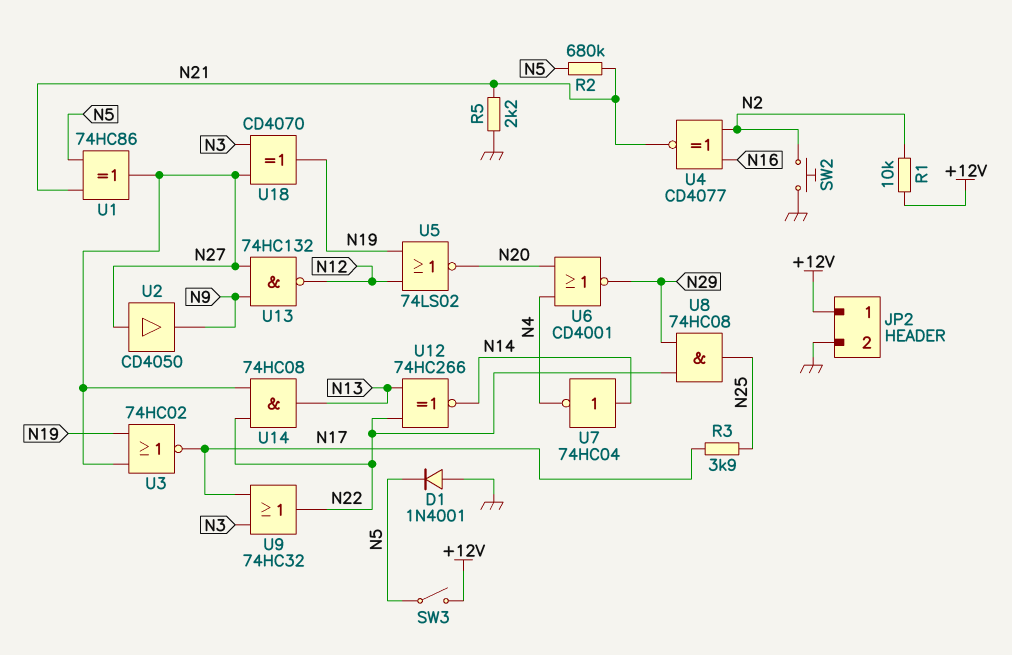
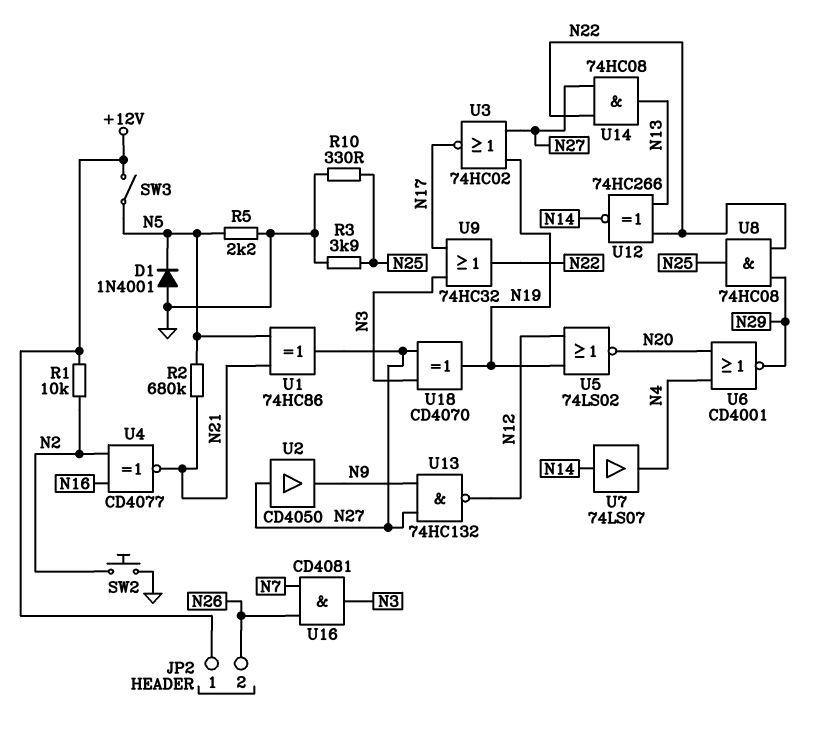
JP2 pin 2: GND -> N26
R3: 3.9k (N17, N25) -> 3.9k (GND, N25)
R5: 2.2k (GND, N21) -> 2.2k (GND, N5)
R10: none -> 330 (GND, N25)
U7: NOT 74HC04 (in N14, out N4) -> buffer 74LS07 (in N14, out N4)
U16: none -> AND CD4081 (in N7, in N26, out N3)

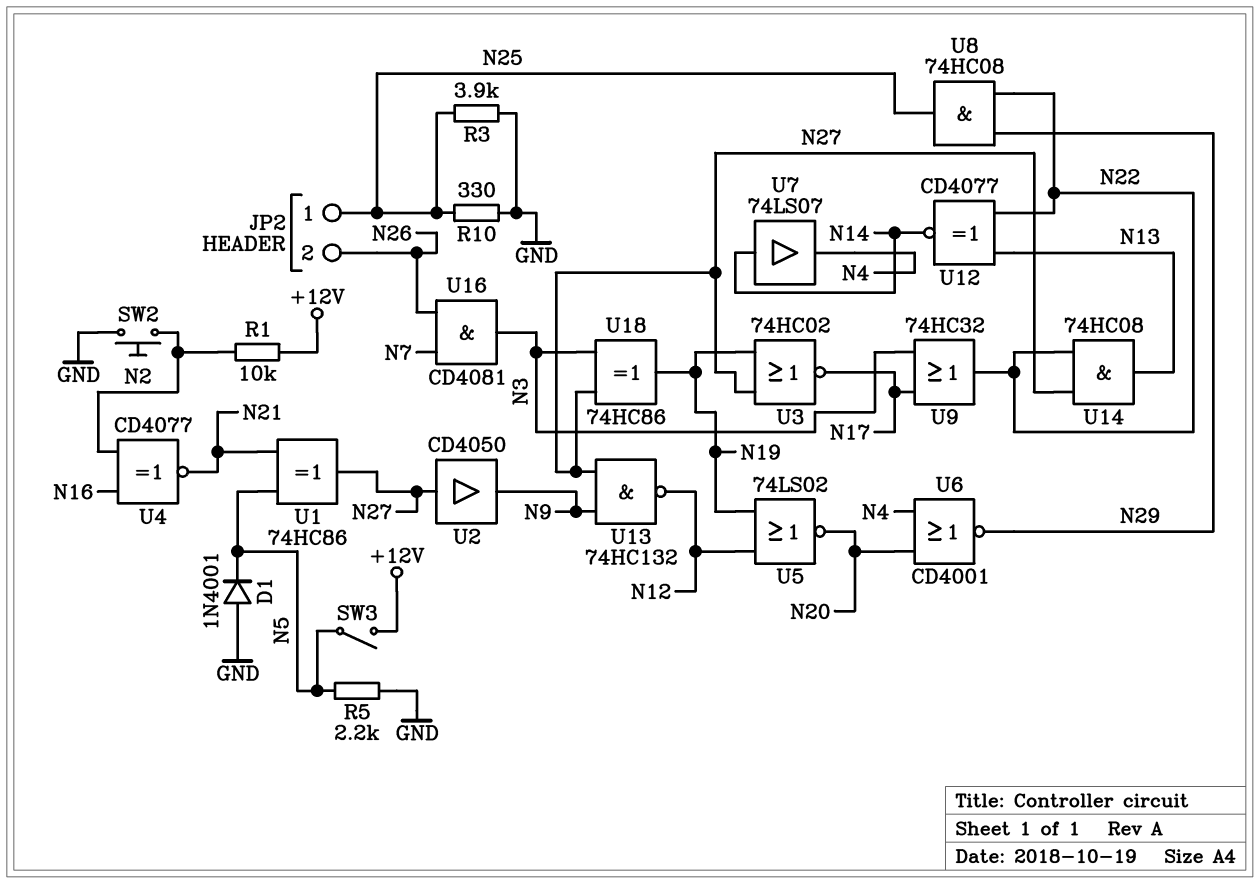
JP2 pin 1: +12V -> N25
R2: 680k (N5, N21) -> none
U12: XNOR 74HC266 (in N13, in N22, out N14) -> XNOR CD4077 (in N13, in N22, out N14)
U18: XOR CD4070 (in N3, in N27, out N19) -> XOR 74HC86 (in N3, in N27, out N19)

